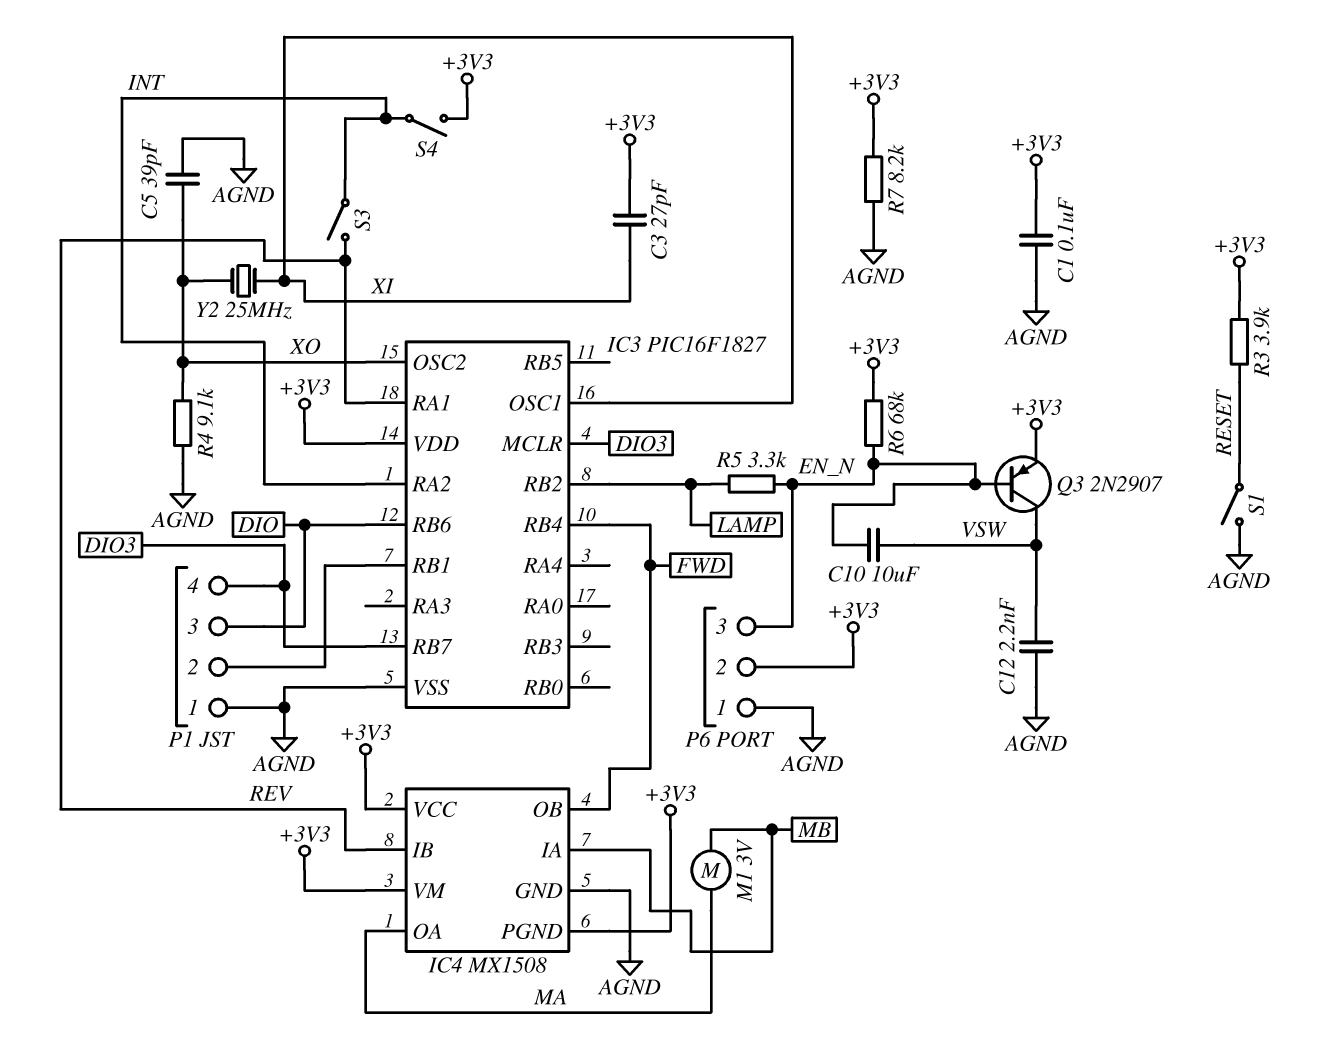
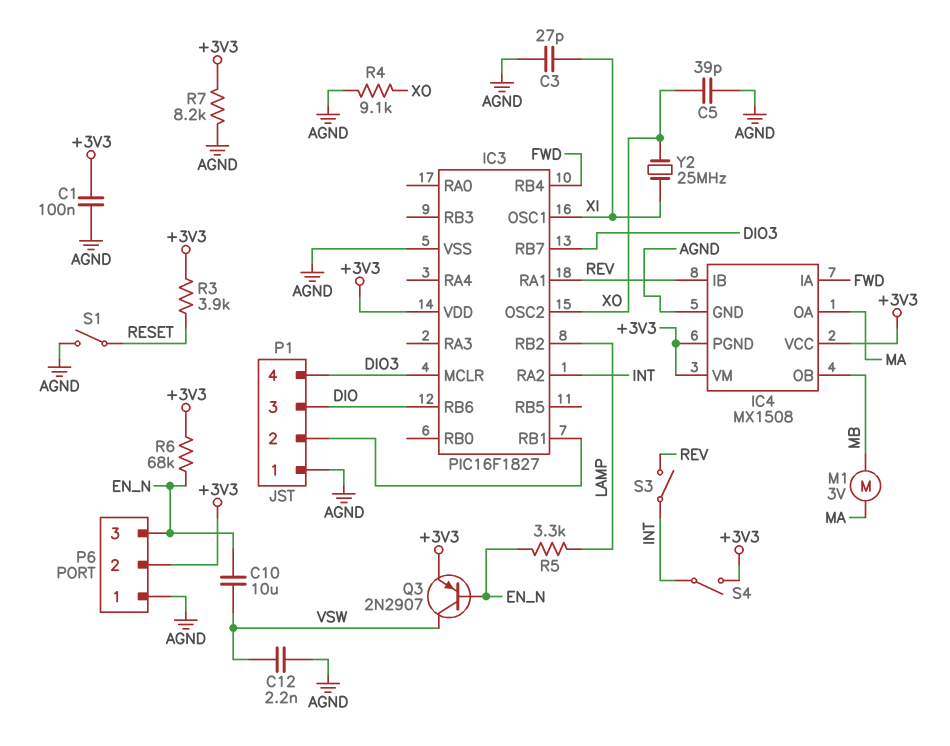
C3: 27pF (+3V3, XI) -> 27pF (AGND, XI)
IC4 pin IA: MB -> FWD
IC4 pin OB: FWD -> MB

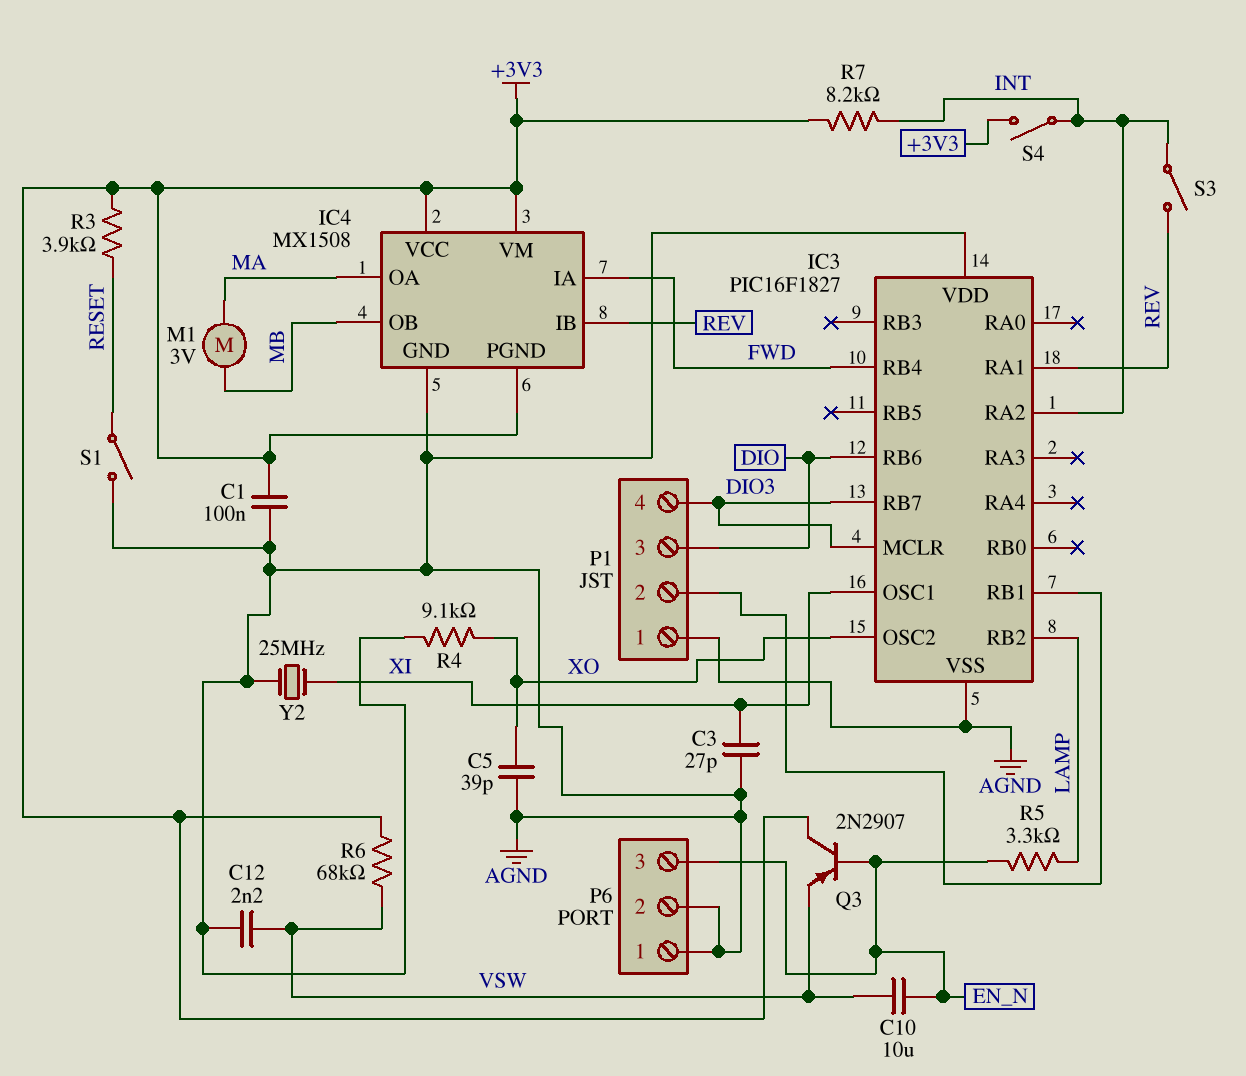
IC3 pin VDD: +3V3 -> AGND
P6 pin 2: +3V3 -> AGND
Q3: PNP 2N2907 (B EN_N, C VSW, E +3V3) -> PNP 2N2907 (B EN_N, C +3V3, E VSW)
R6: 68k (+3V3, EN_N) -> 68k (+3V3, VSW)
R7: 8.2k (+3V3, AGND) -> 8.2k (+3V3, INT)
Y2: 25MHz (XI, XO) -> 25MHz (AGND, XI)

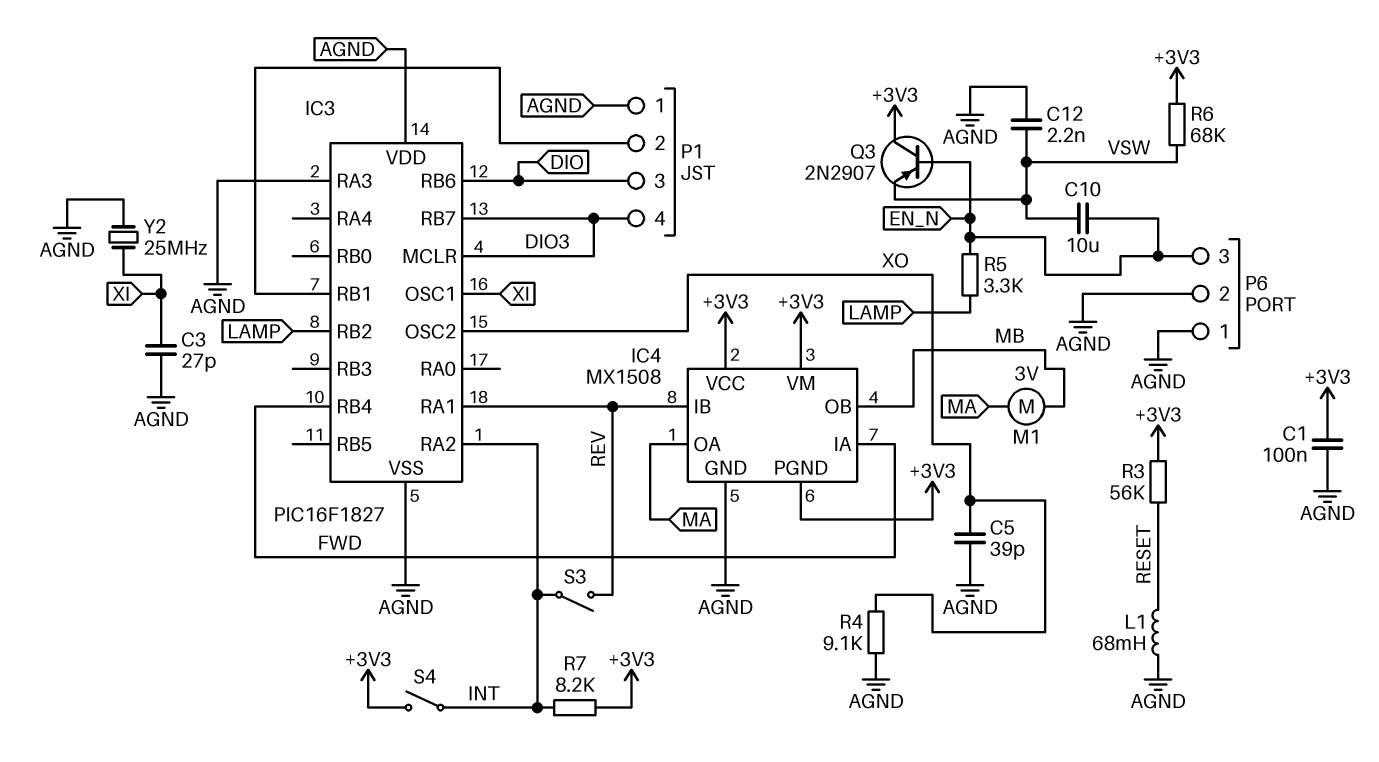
IC3 pin RA3: none -> AGND
L1: none -> 68mH (AGND, RESET)
R3: 3.9k (+3V3, RESET) -> 56k (+3V3, RESET)
S1: switch (AGND, RESET) -> none

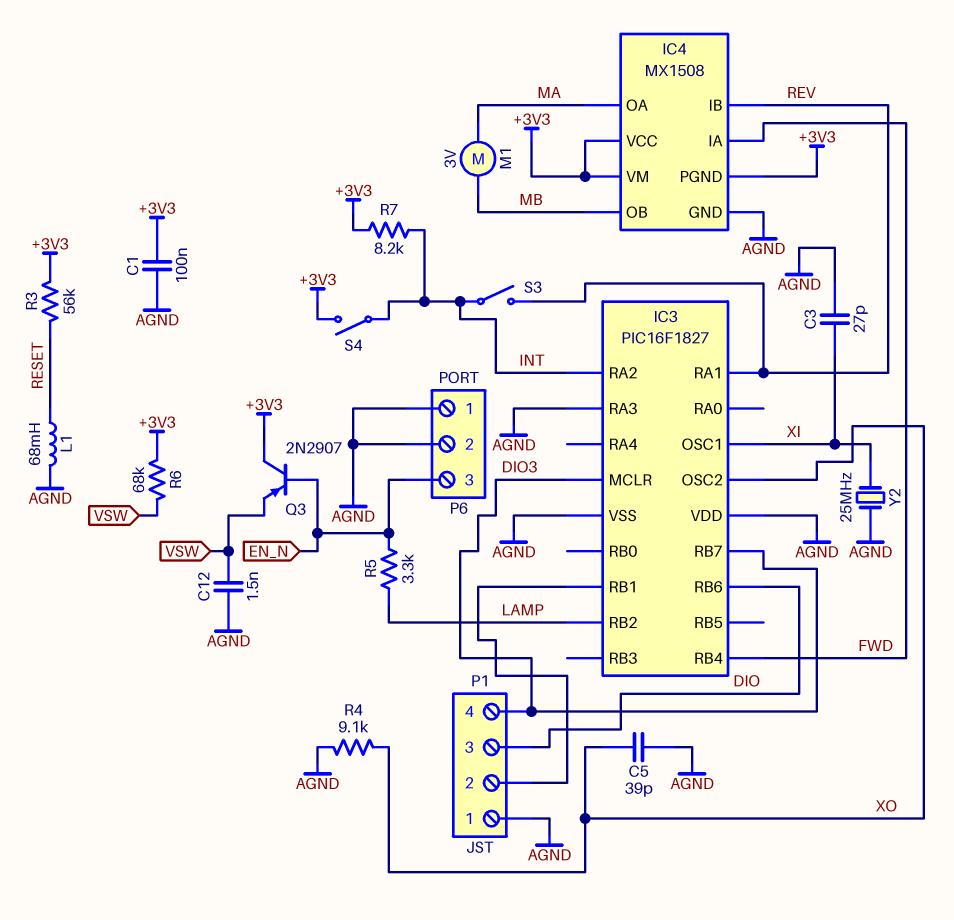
C10: 10uF (EN_N, VSW) -> none
C12: 2.2nF (AGND, VSW) -> 1.5nF (AGND, VSW)

